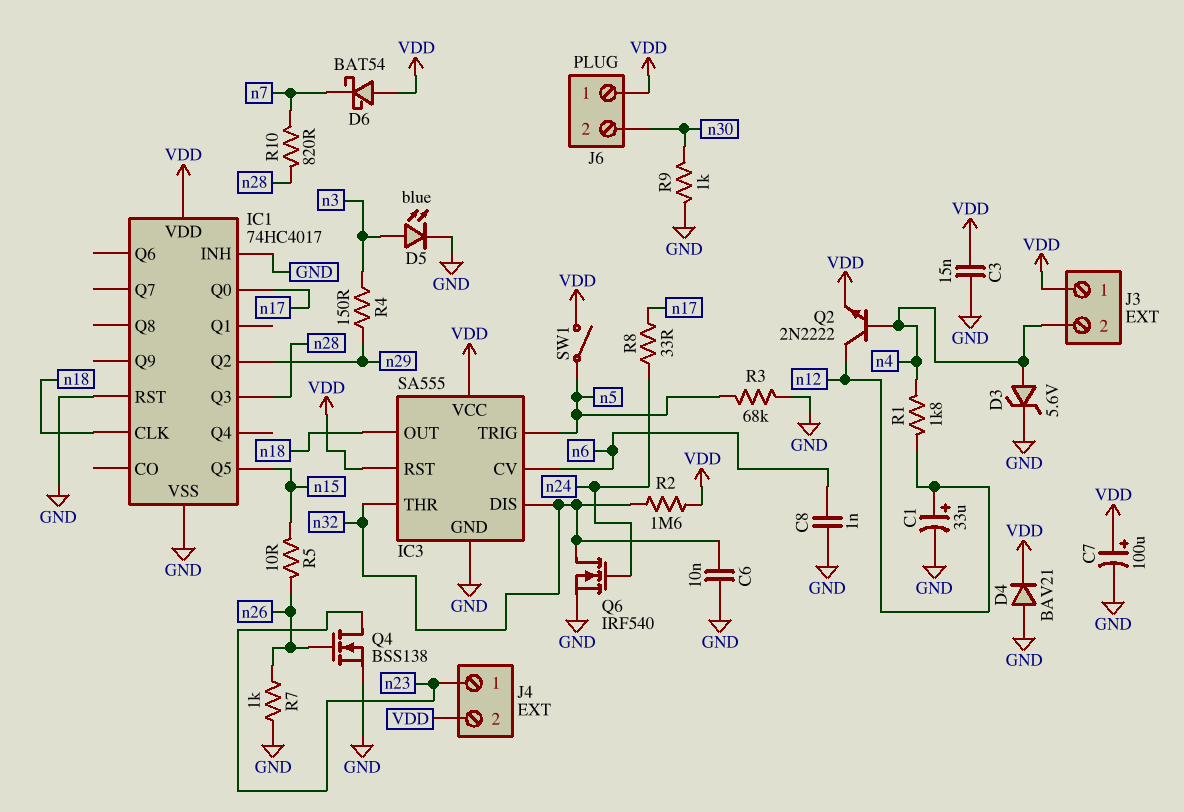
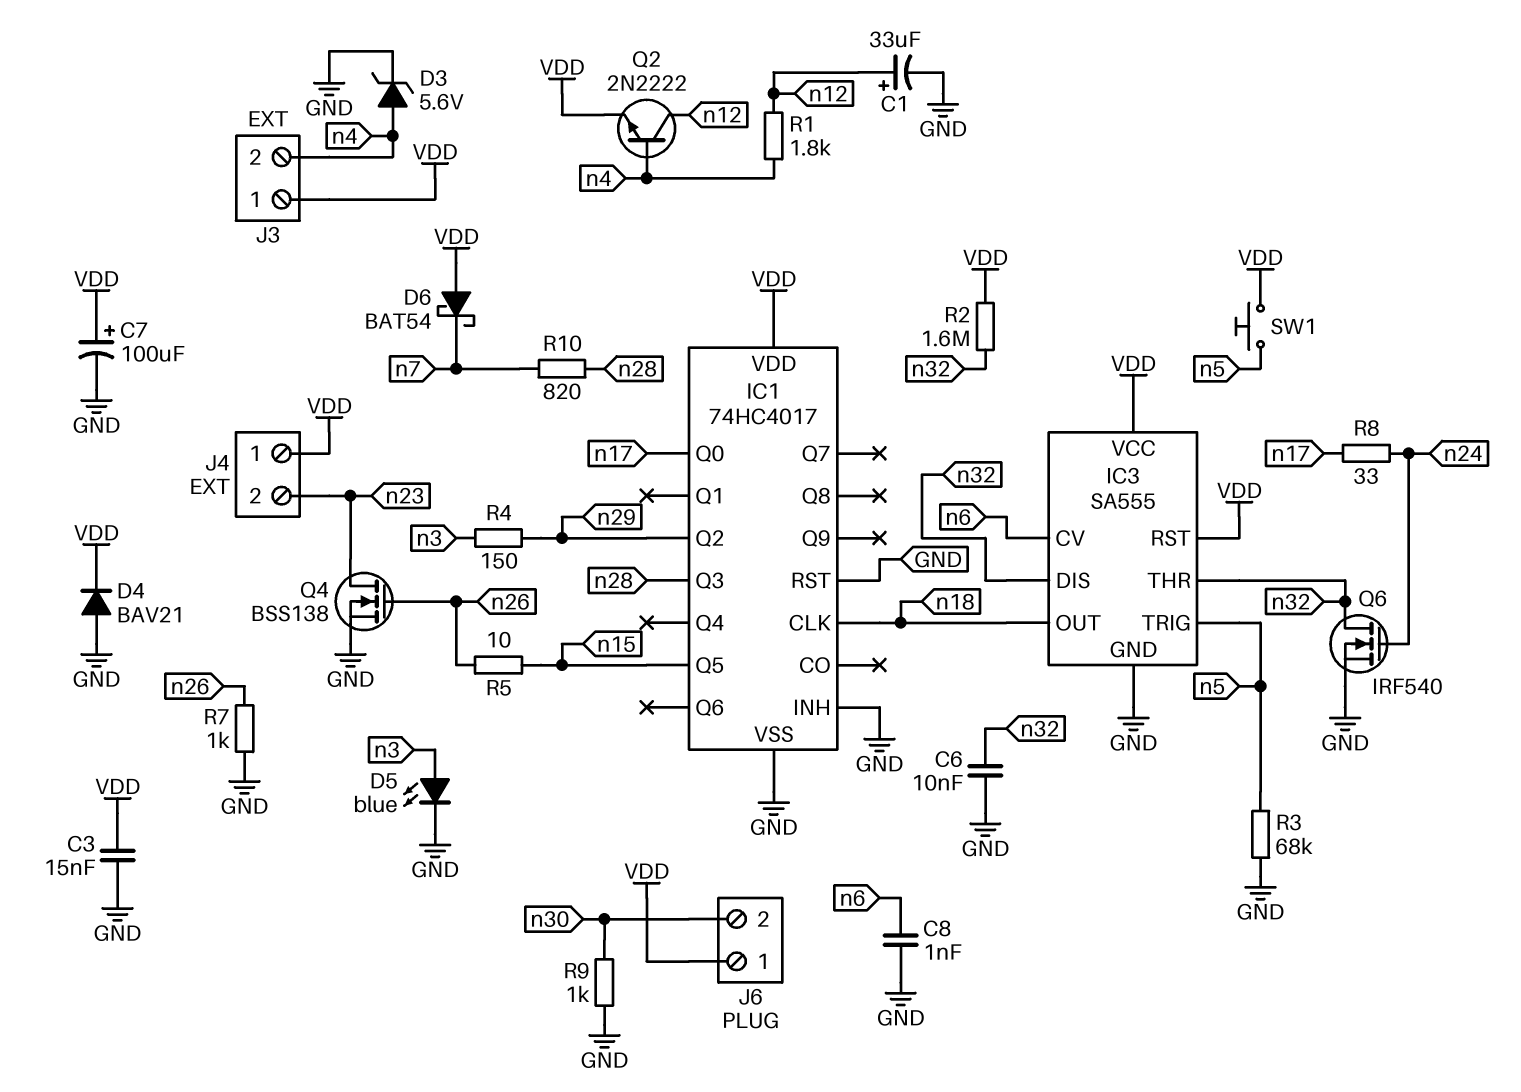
J4 pin 1: n23 -> VDD
J4 pin 2: VDD -> n23
SW1: switch (VDD, n5) -> button (VDD, n5)

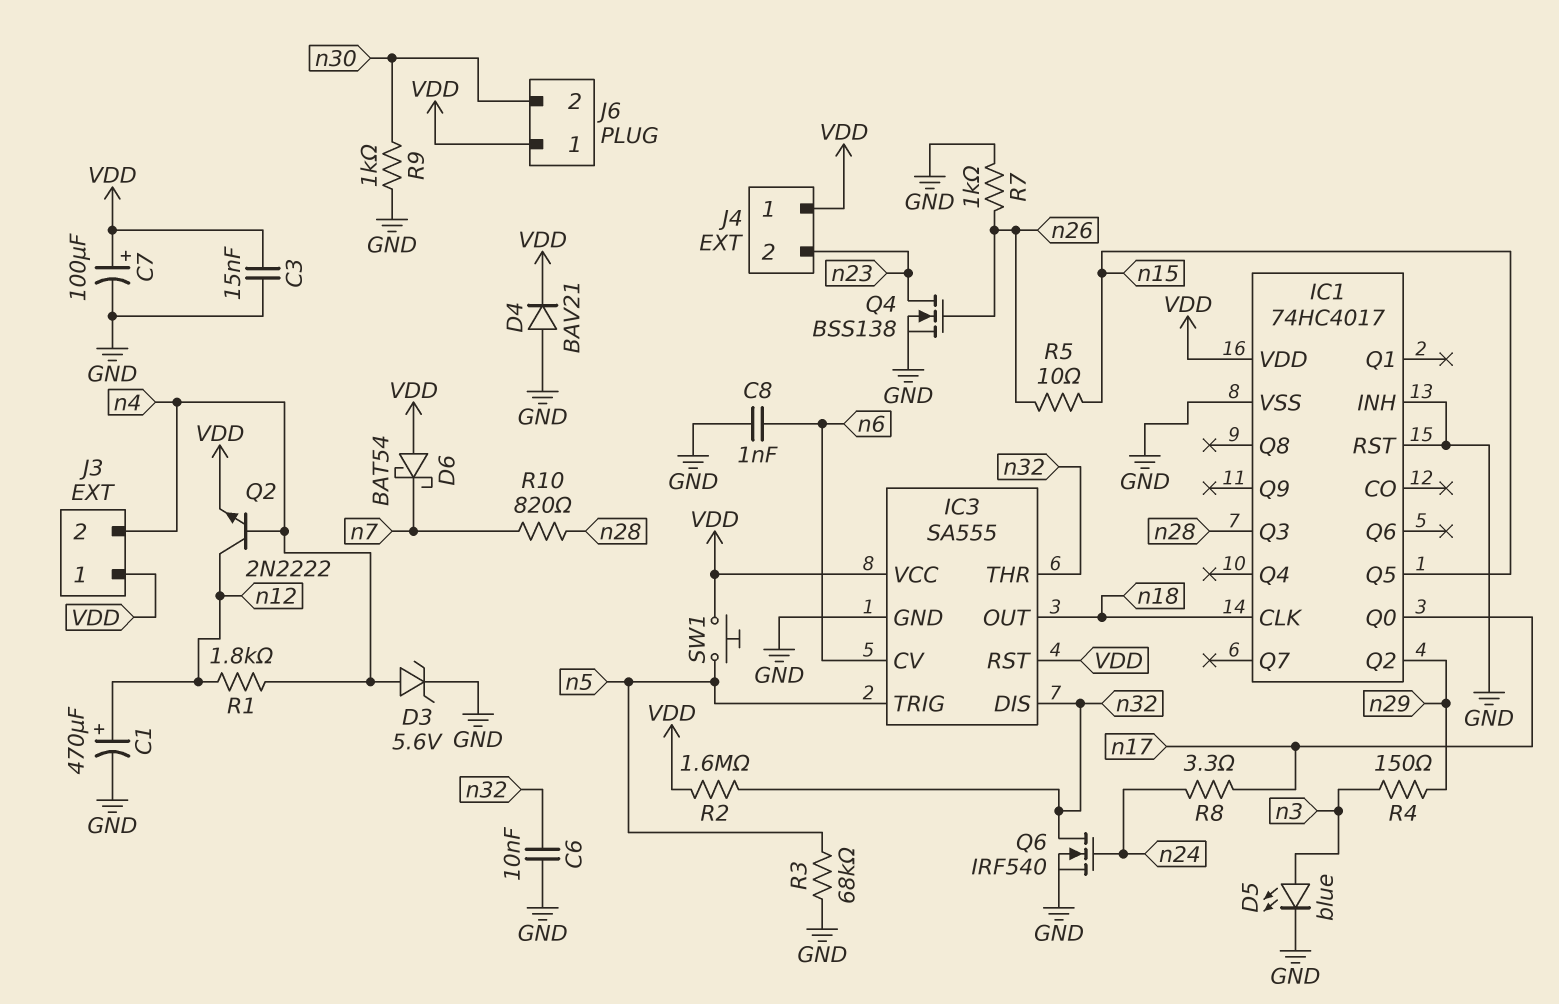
C1: 33uF (plus n12, minus GND) -> 470uF (plus n12, minus GND)
R8: 33 (n17, n24) -> 3.3 (n17, n24)

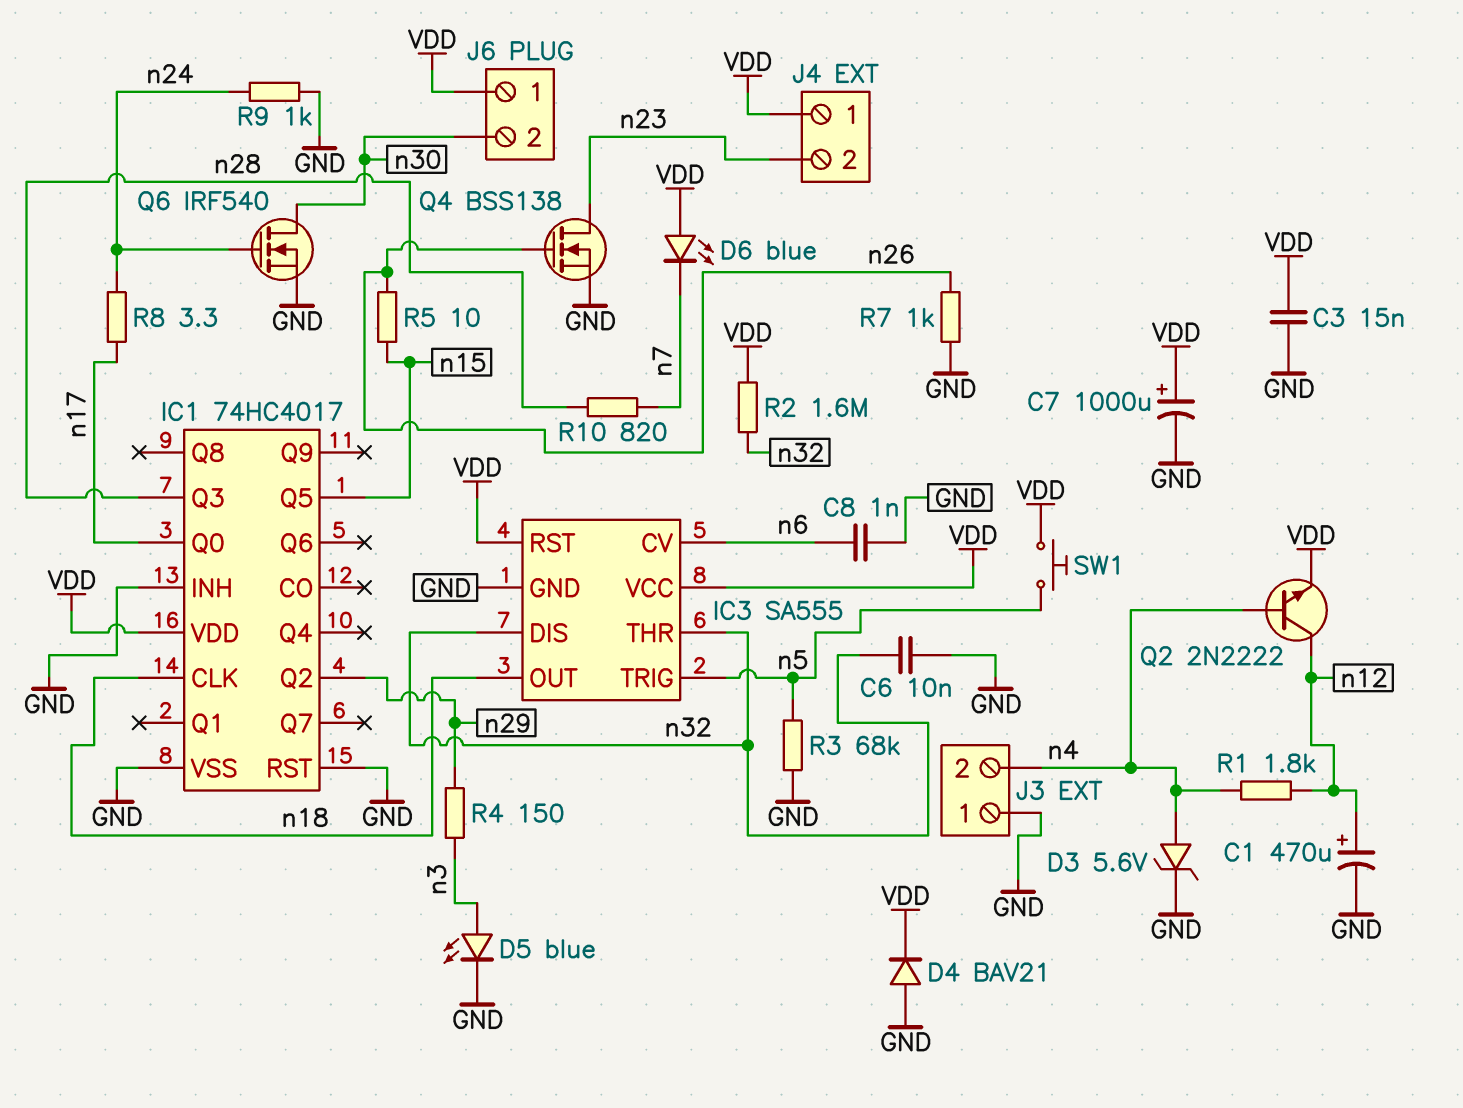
C7: 100uF (plus VDD, minus GND) -> 1000uF (plus VDD, minus GND)
D6: schottky BAT54 (A VDD, K n7) -> LED blue (A VDD, K n7)
J3 pin 1: VDD -> GND
Q6: NMOS IRF540 (G n24, D n32, S GND) -> NMOS IRF540 (G n24, D n30, S GND)
R9: 1k (GND, n30) -> 1k (GND, n24)

